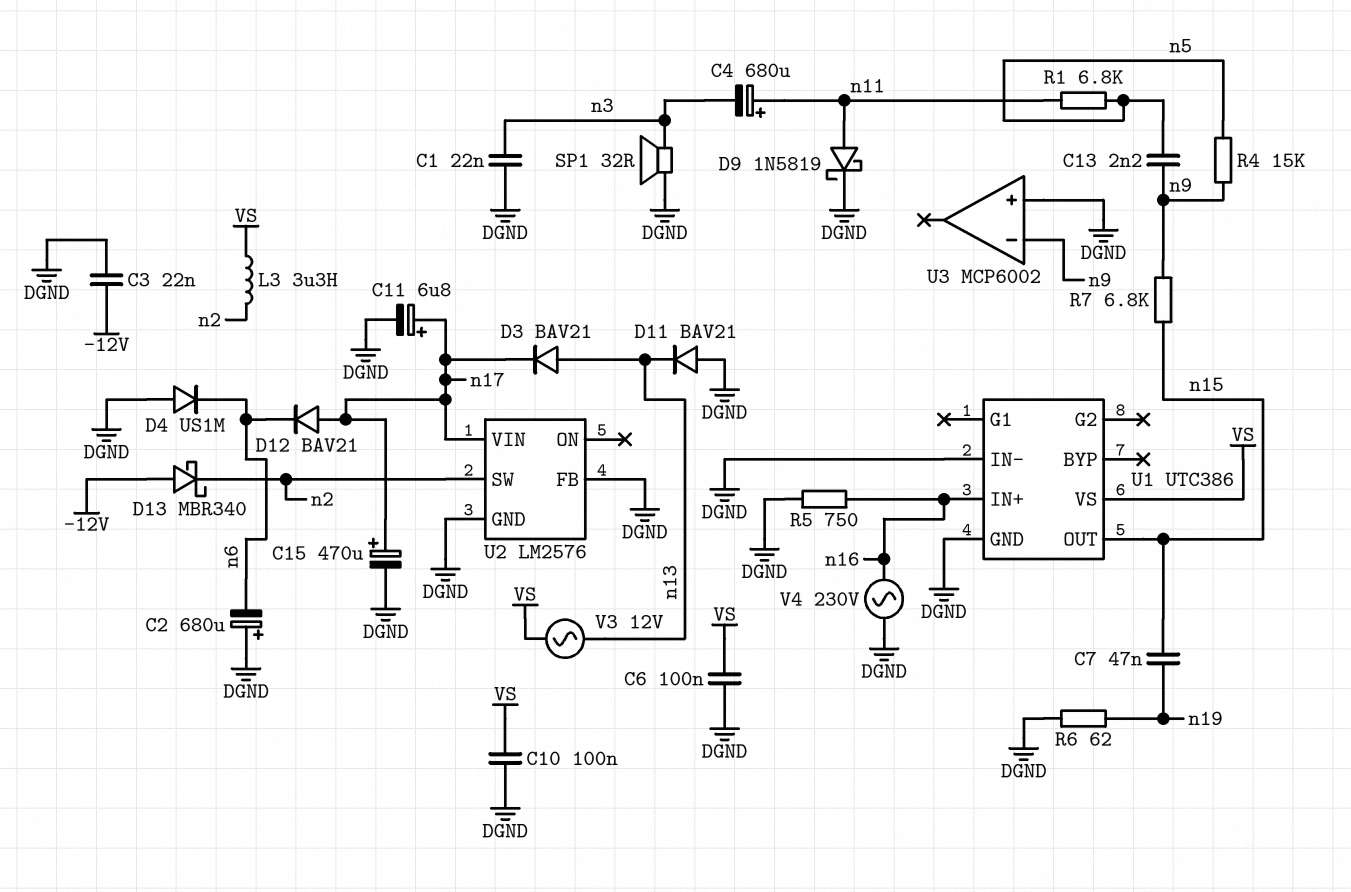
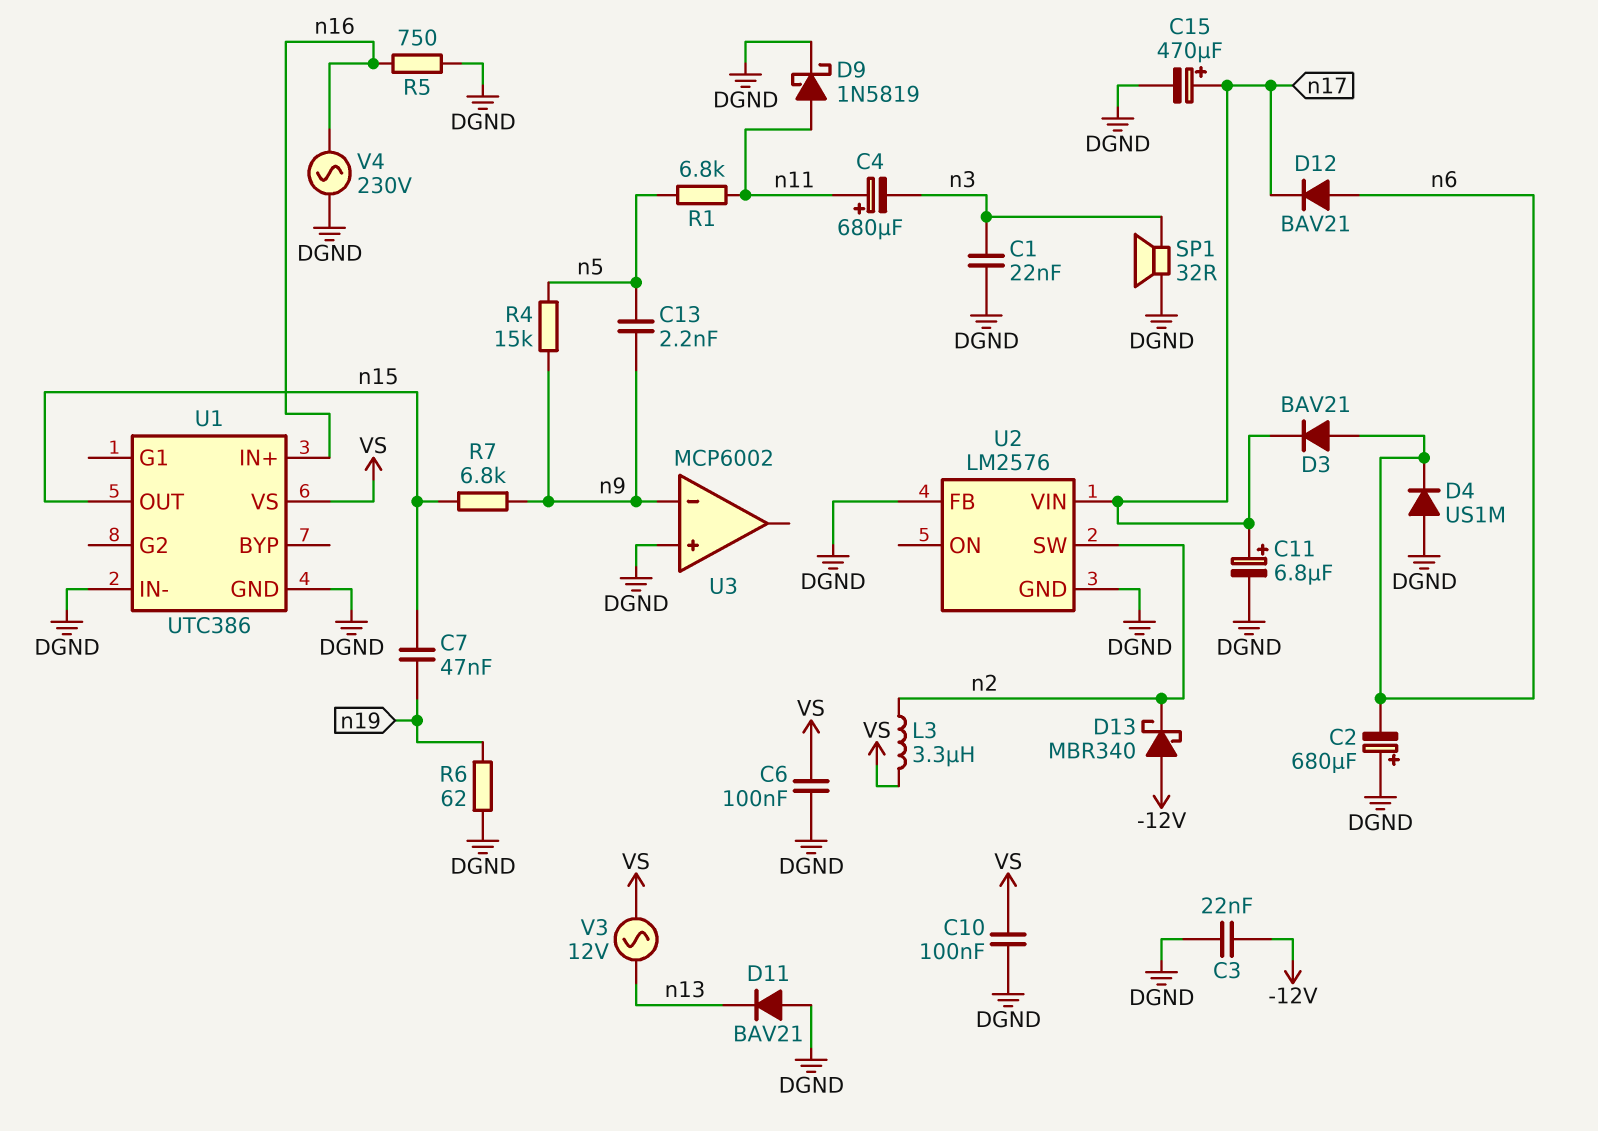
D3: diode BAV21 (A n13, K n17) -> diode BAV21 (A n6, K n17)
D12: diode BAV21 (A n17, K n6) -> diode BAV21 (A n6, K n17)

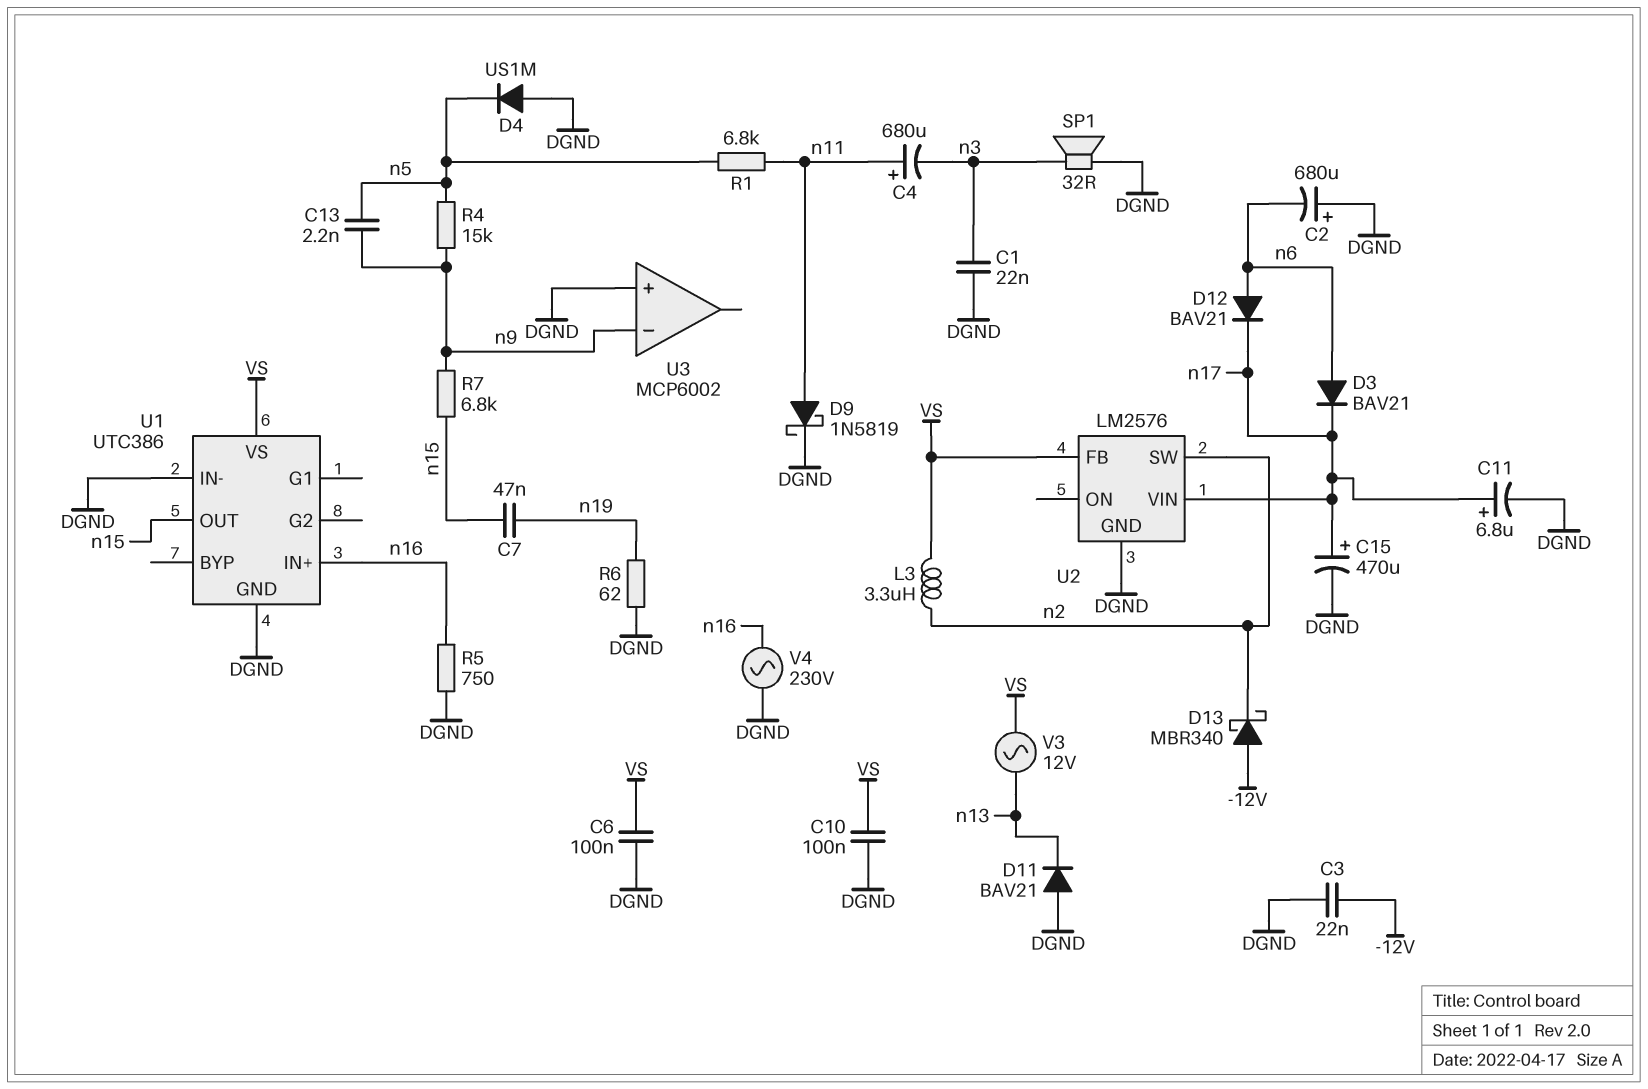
D4: diode US1M (A DGND, K n6) -> diode US1M (A DGND, K n5)
U2 pin FB: DGND -> VS

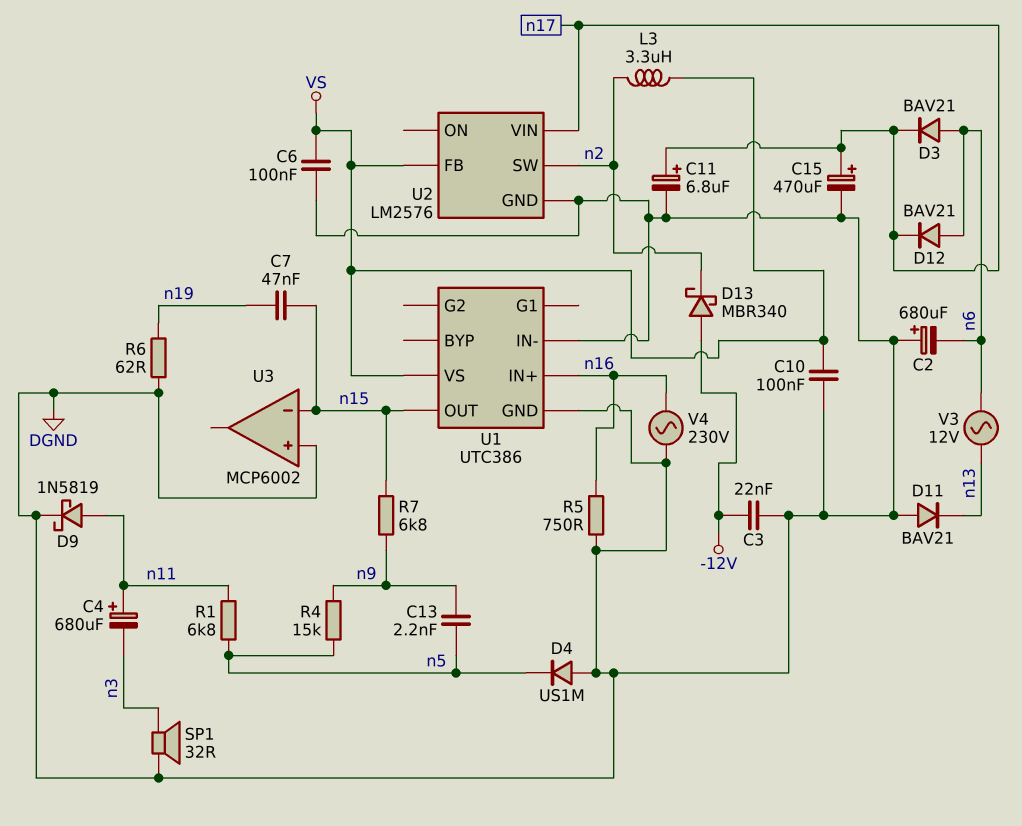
C1: 22nF (DGND, n3) -> none
U3 pin in-: n9 -> n15
V3: AC 12V (VS, n13) -> AC 12V (n6, n13)

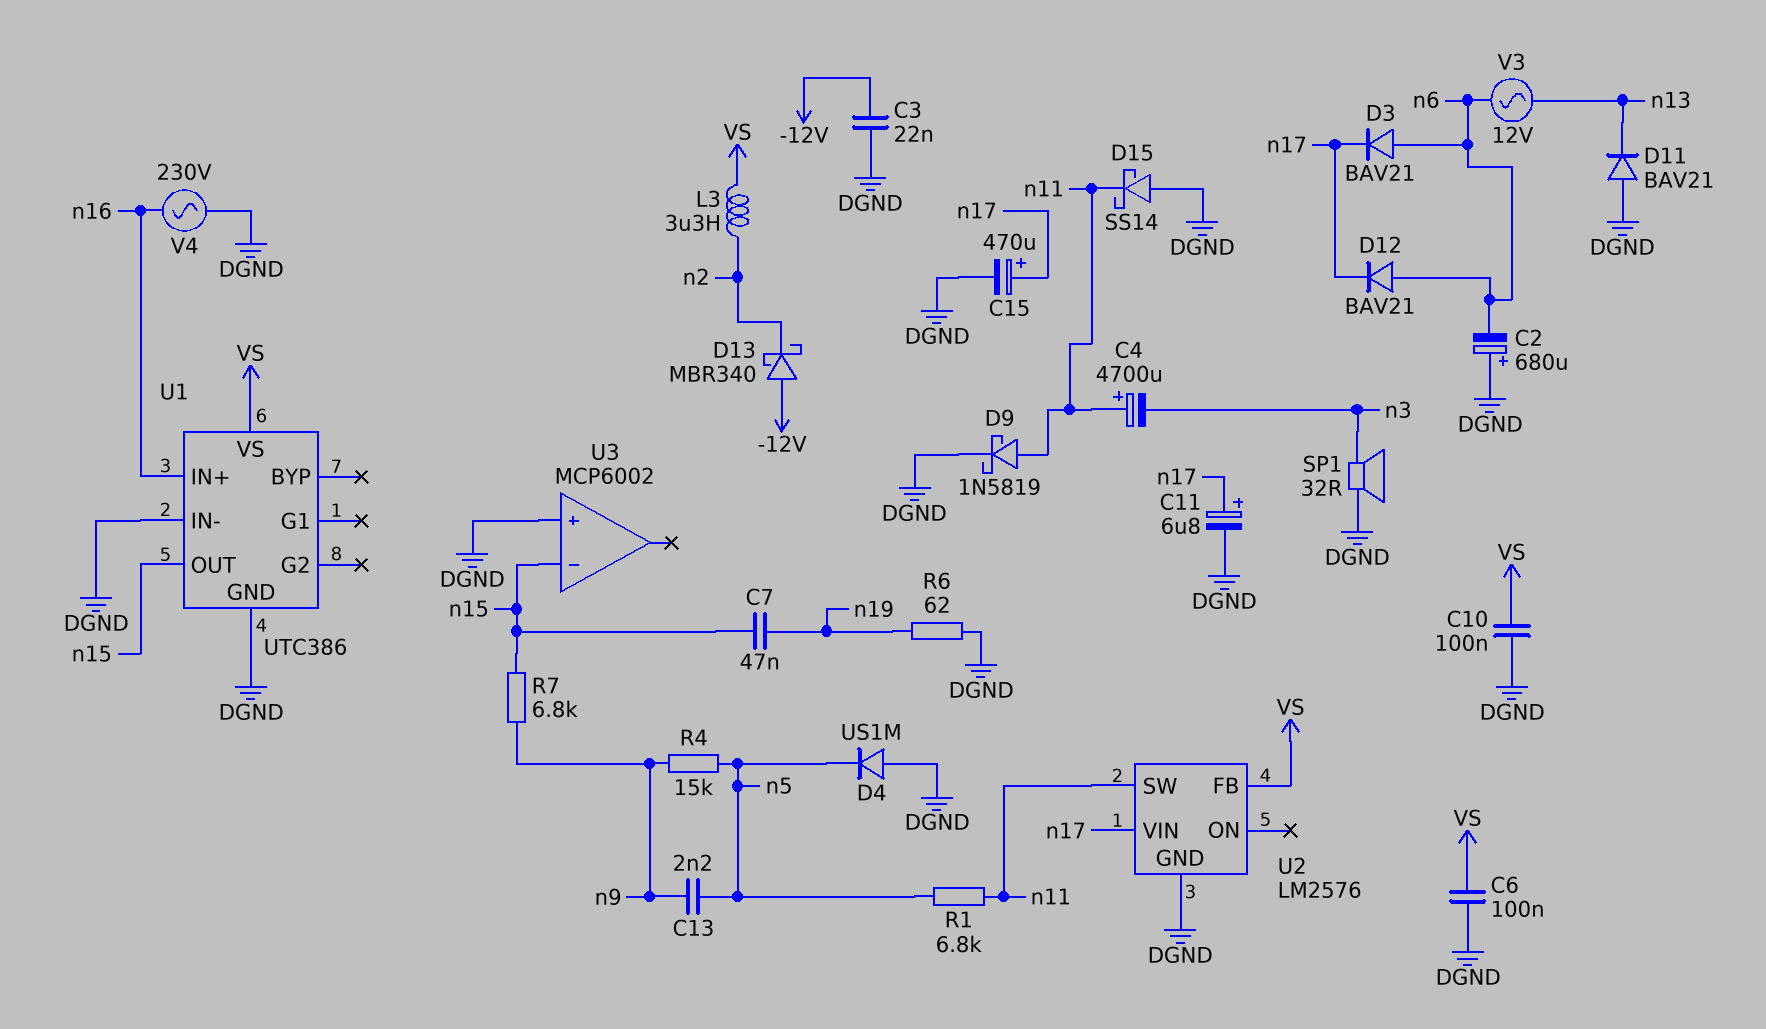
C4: 680uF (plus n11, minus n3) -> 4700uF (plus n11, minus n3)
D15: none -> schottky SS14 (A DGND, K n11)
R5: 750 (DGND, n16) -> none
U2 pin SW: n2 -> n11

